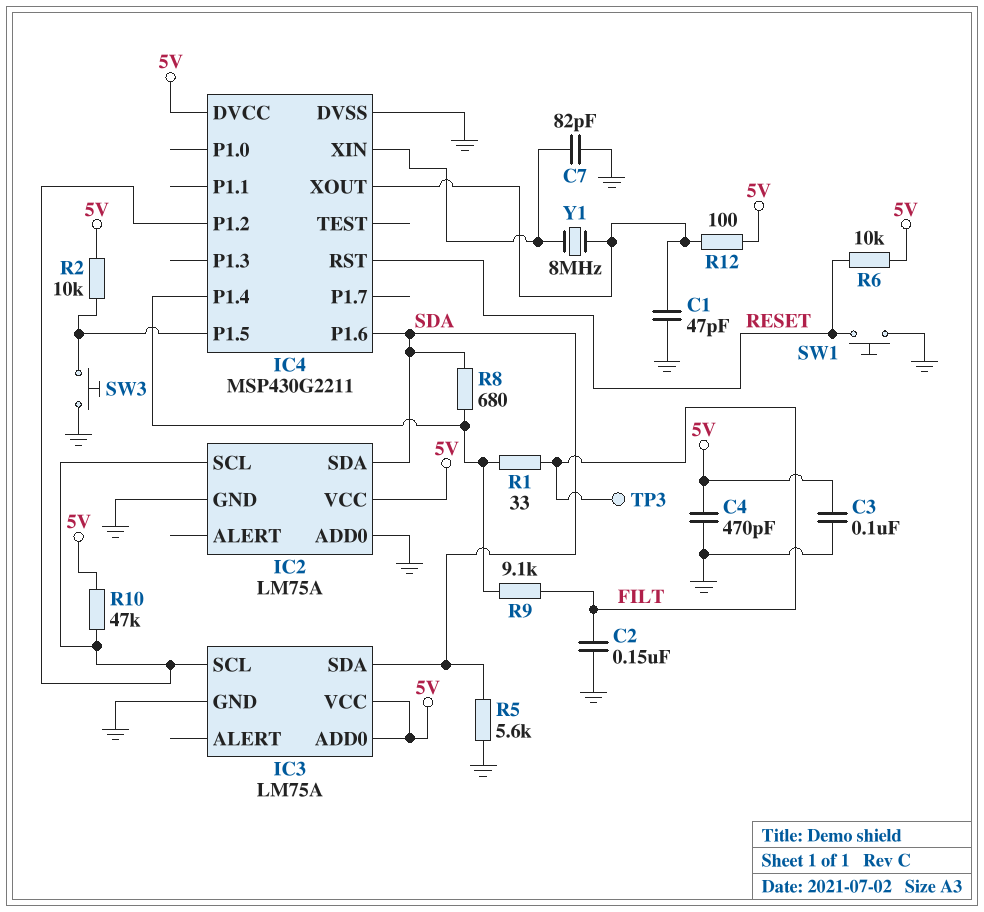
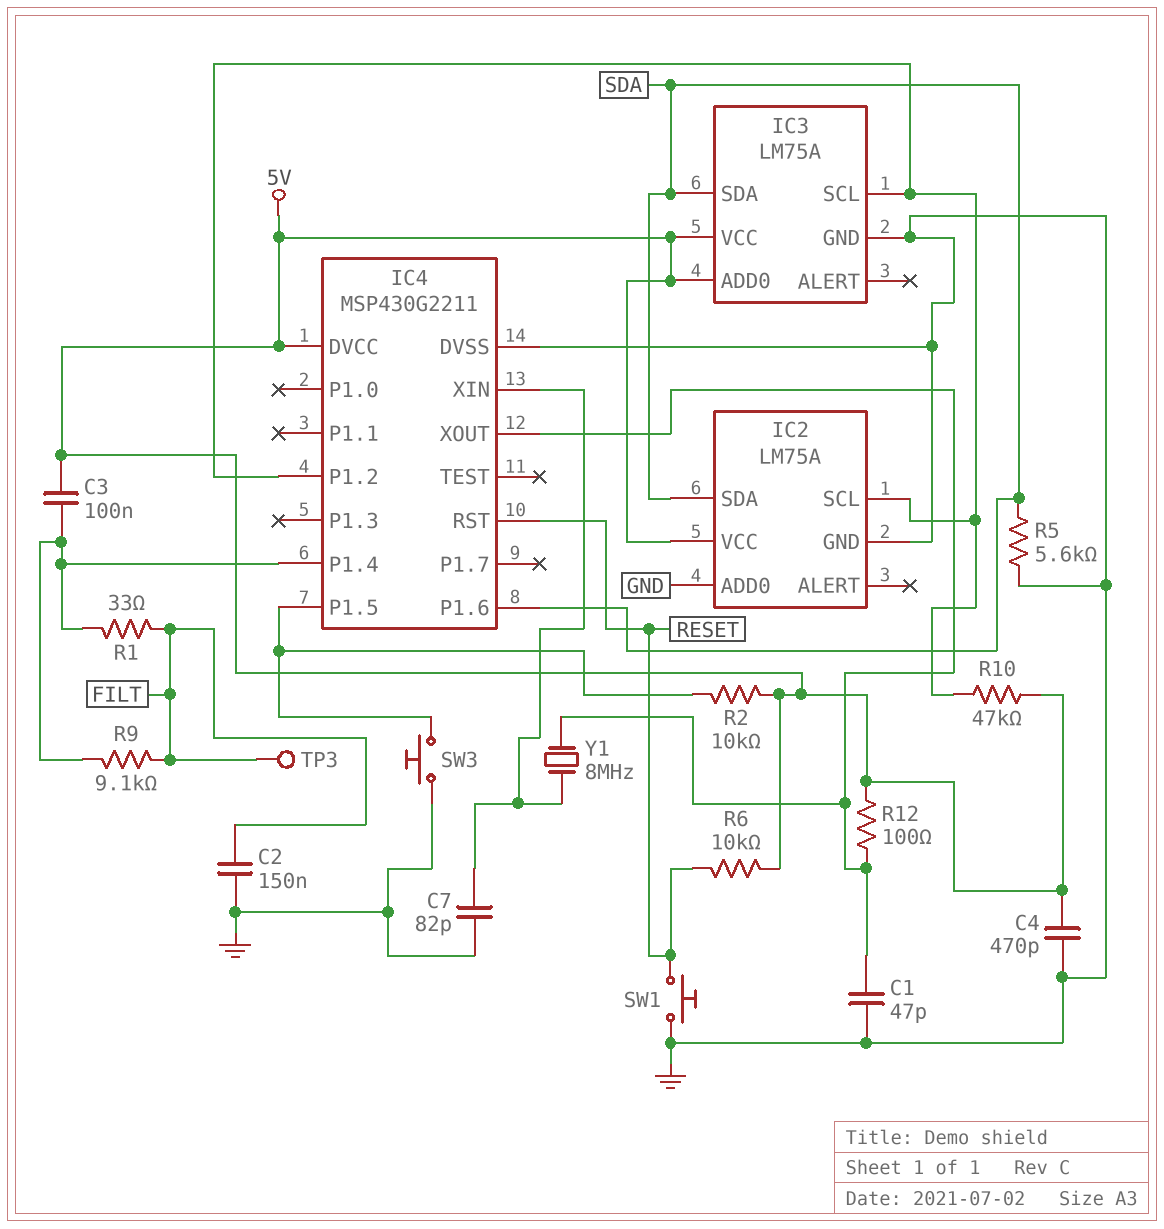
C3: 100nF (5V, GND) -> 100nF (5V, IC4/P1.4)
R8: 680 (IC4/P1.4, SDA) -> none

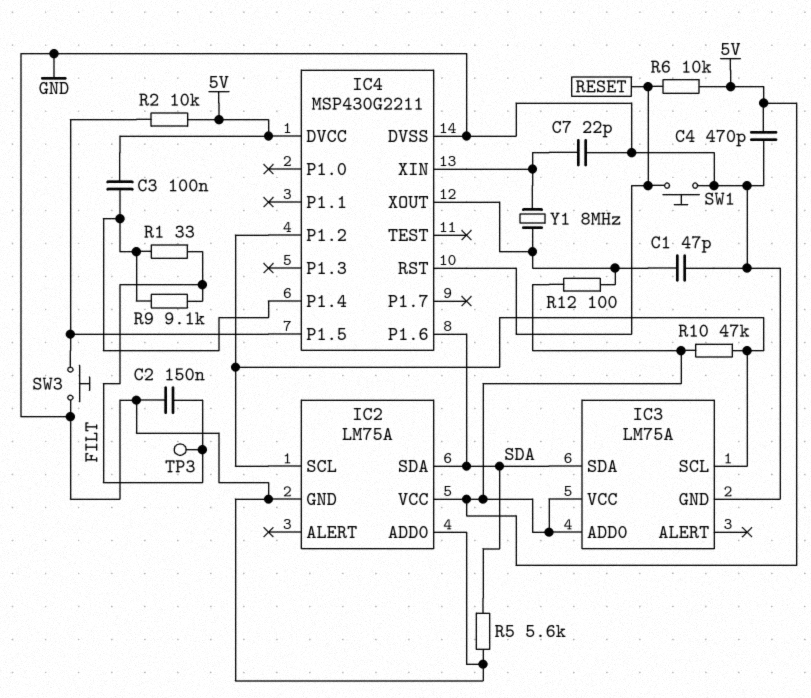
C7: 82pF (GND, IC4/XIN) -> 22pF (GND, IC4/XIN)

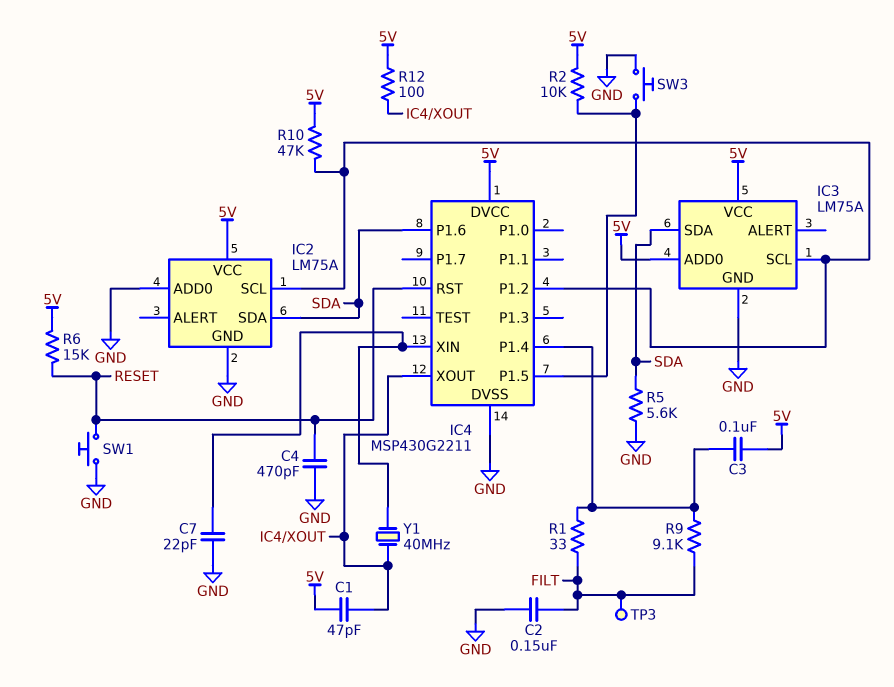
C1: 47pF (GND, IC4/XOUT) -> 47pF (5V, IC4/XOUT)
C4: 470pF (5V, GND) -> 470pF (GND, RESET)
R6: 10k (5V, RESET) -> 15k (5V, RESET)
Y1: 8MHz (IC4/XIN, IC4/XOUT) -> 40MHz (IC4/XIN, IC4/XOUT)

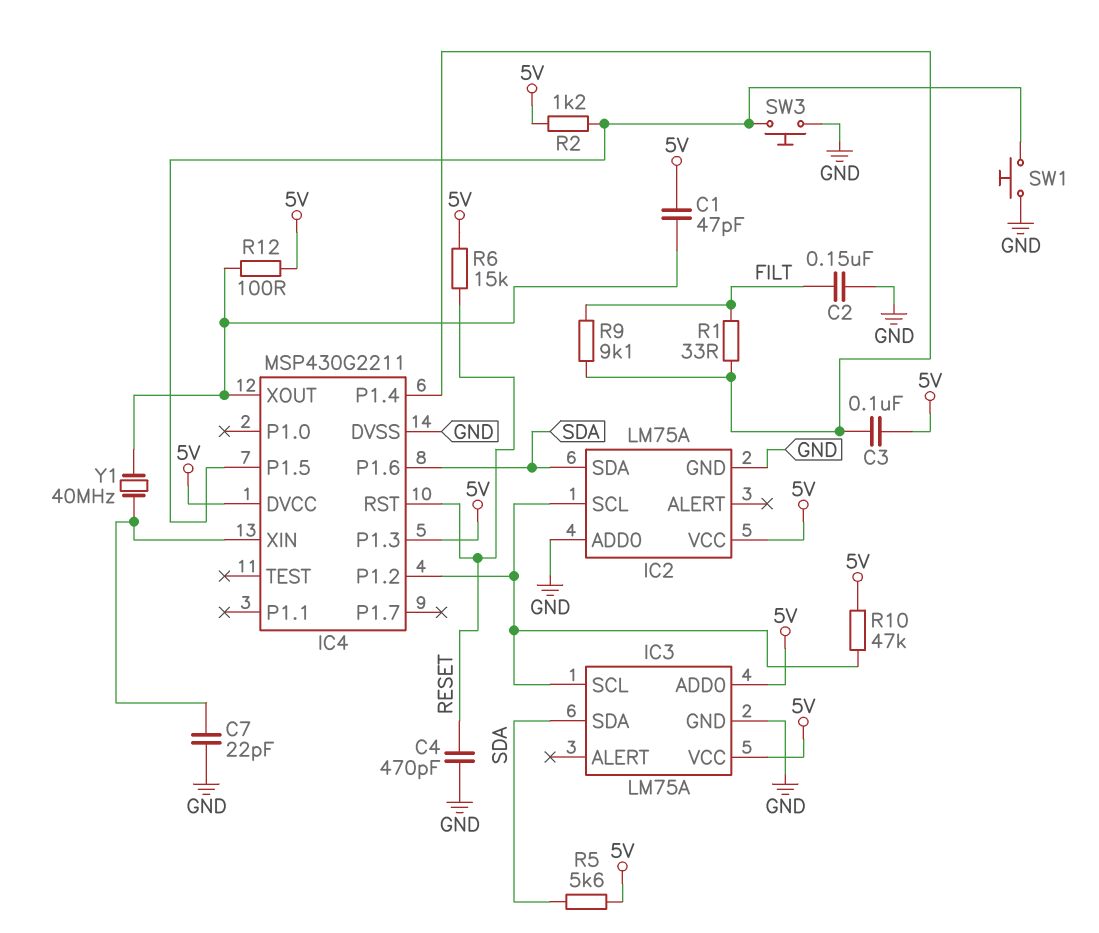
IC4 pin P1.3: none -> 5V
R2: 10k (5V, IC4/P1.5) -> 1.2k (5V, IC4/P1.5)
R5: 5.6k (GND, SDA) -> 5.6k (5V, SDA)
SW1: button (GND, RESET) -> button (GND, IC4/P1.5)
TP3: test point (FILT) -> none

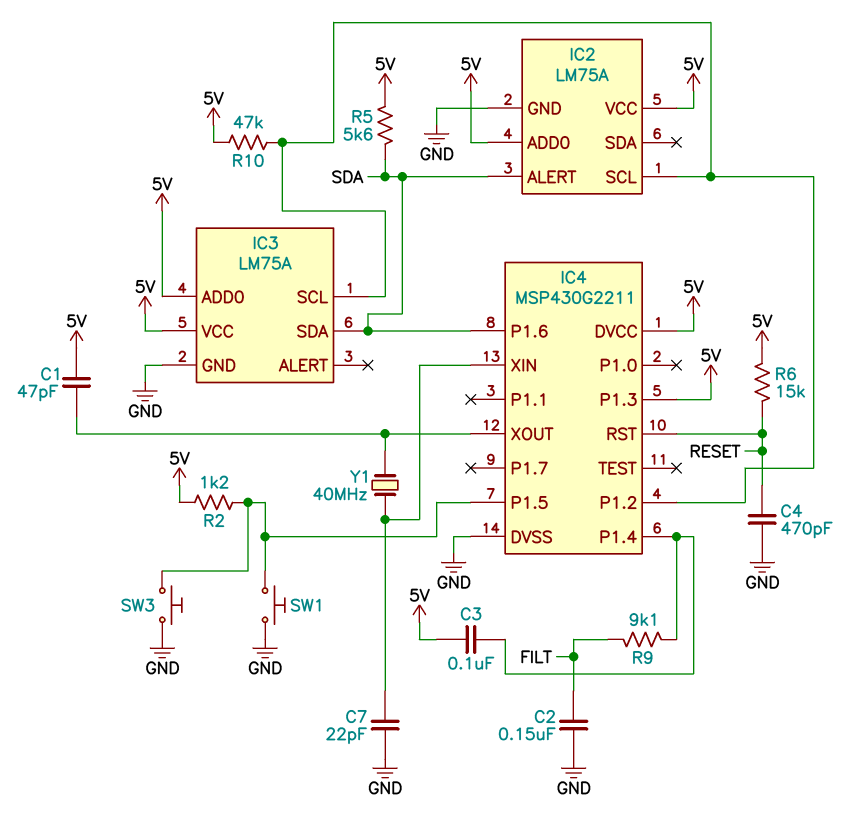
IC2 pin ADD0: GND -> 5V
IC2 pin ALERT: none -> SDA
IC2 pin SDA: SDA -> none
R1: 33 (FILT, IC4/P1.4) -> none
R12: 100 (5V, IC4/XOUT) -> none

